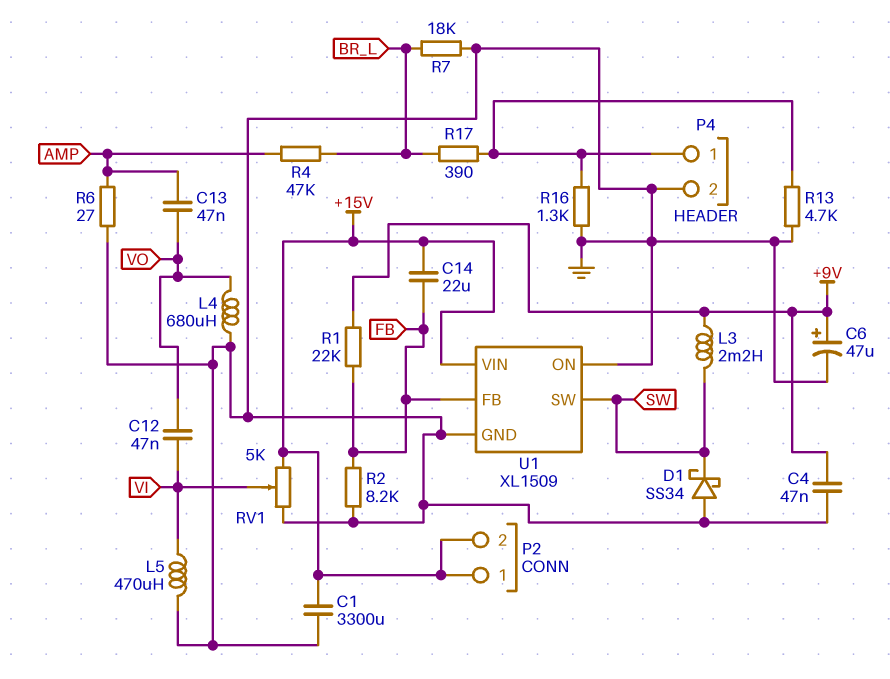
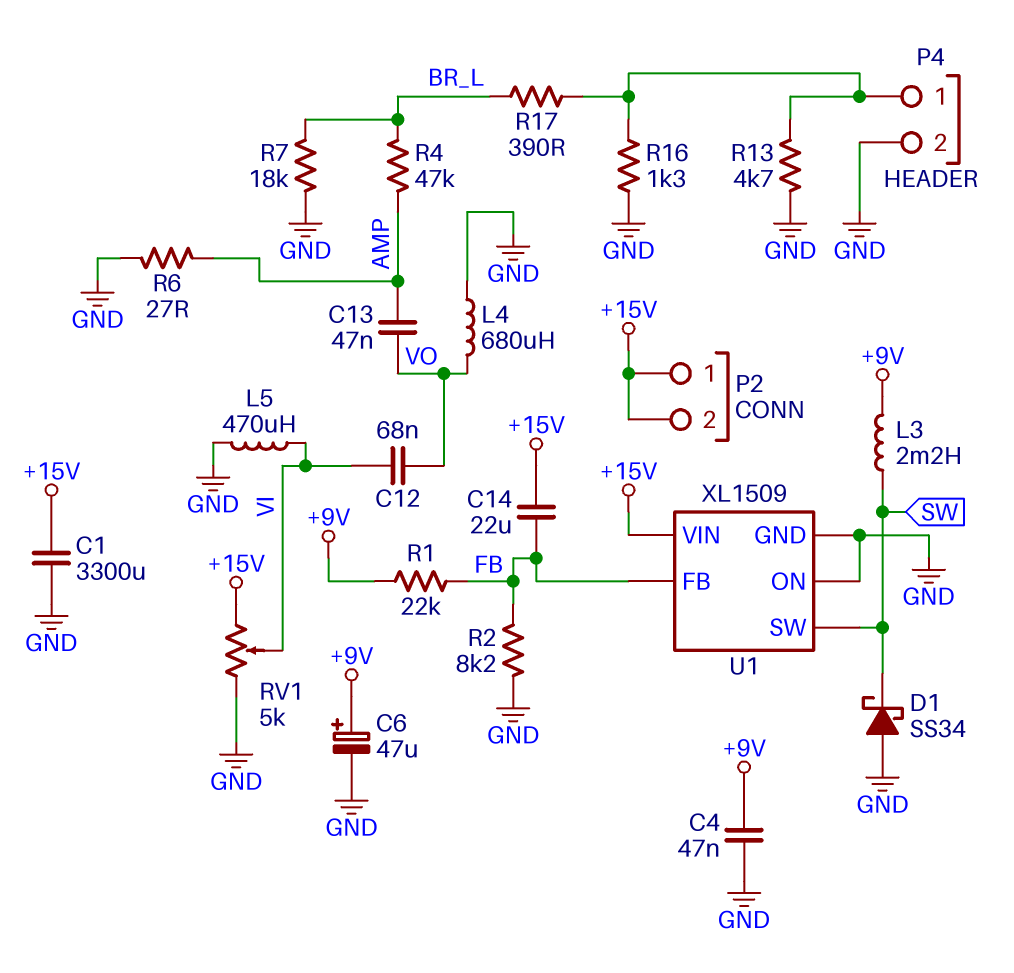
C12: 47nF (VI, VO) -> 68nF (VI, VO)

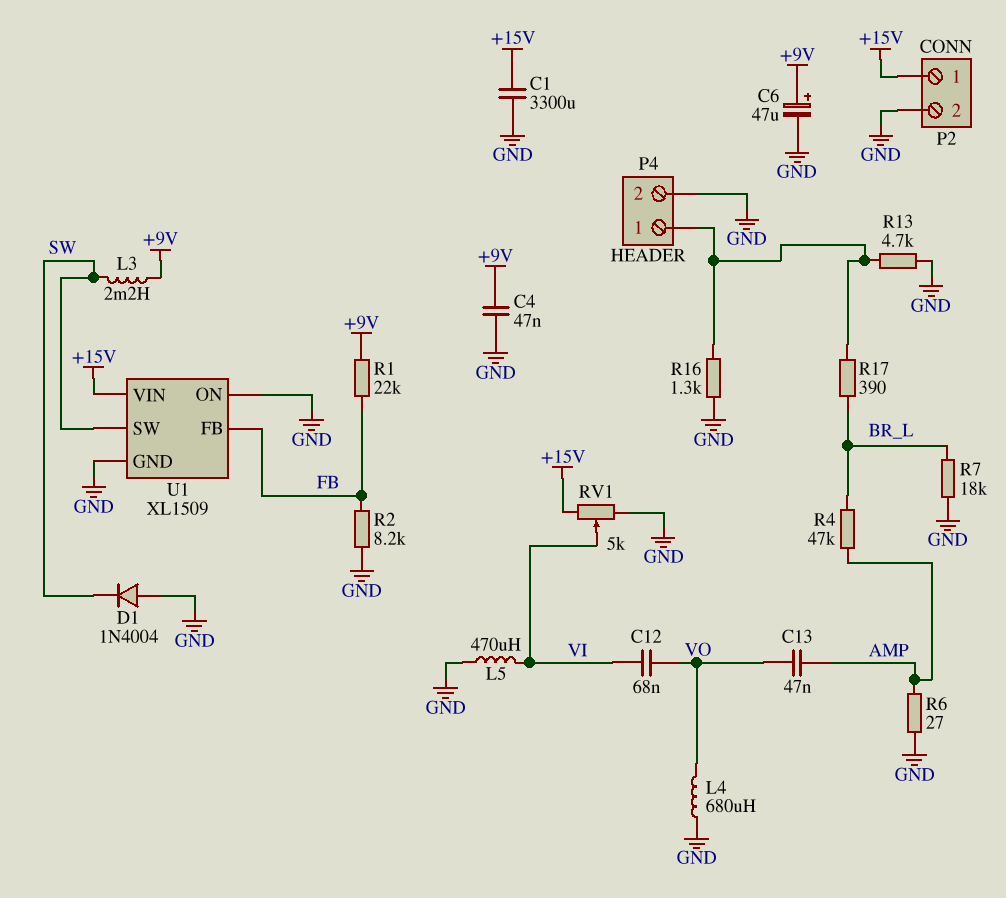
C14: 22uF (+15V, FB) -> none
D1: schottky SS34 (A GND, K SW) -> diode 1N4004 (A GND, K SW)
P2 pin 2: +15V -> GND

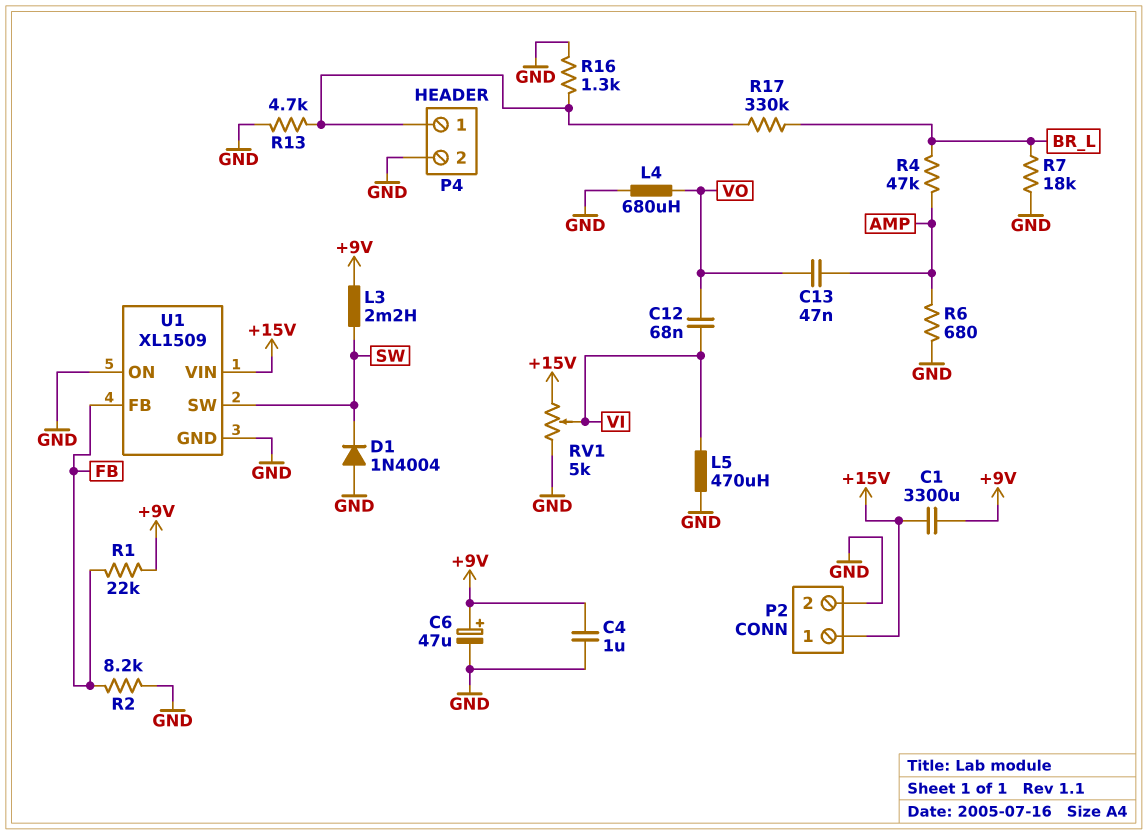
C1: 3300uF (+15V, GND) -> 3300uF (+9V, +15V)
C4: 47nF (+9V, GND) -> 1uF (+9V, GND)
R6: 27 (AMP, GND) -> 680 (AMP, GND)
R17: 390 (BR_L, P4/1) -> 330k (BR_L, P4/1)

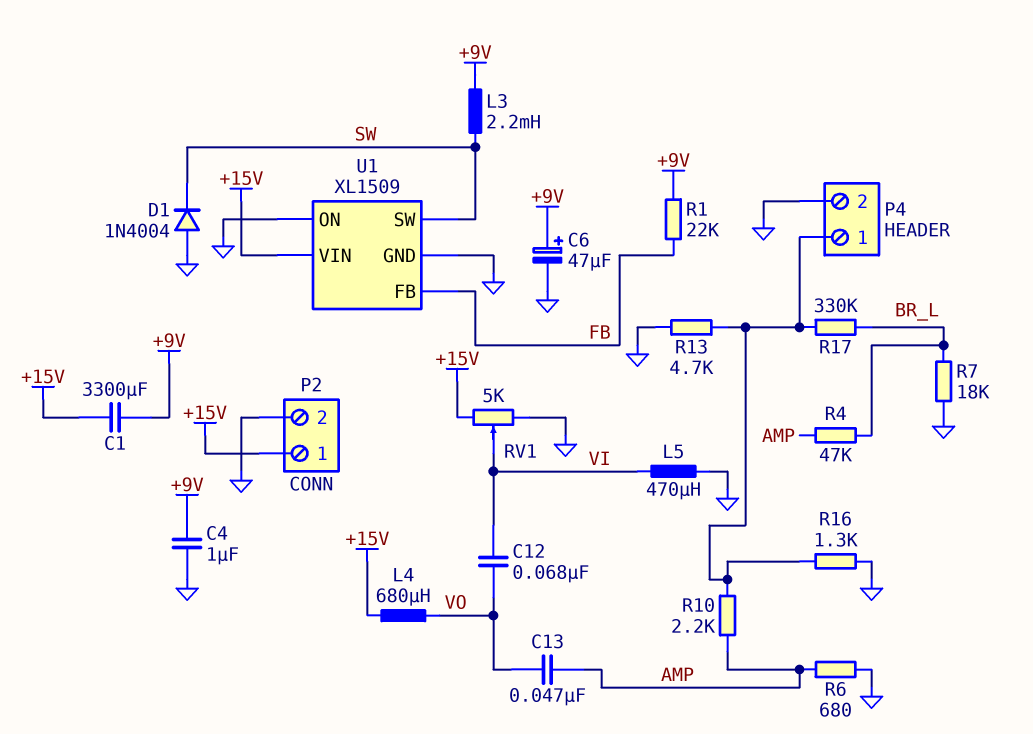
L4: 680uH (GND, VO) -> 680uH (+15V, VO)
R2: 8.2k (FB, GND) -> none
R10: none -> 2.2k (AMP, P4/1)

